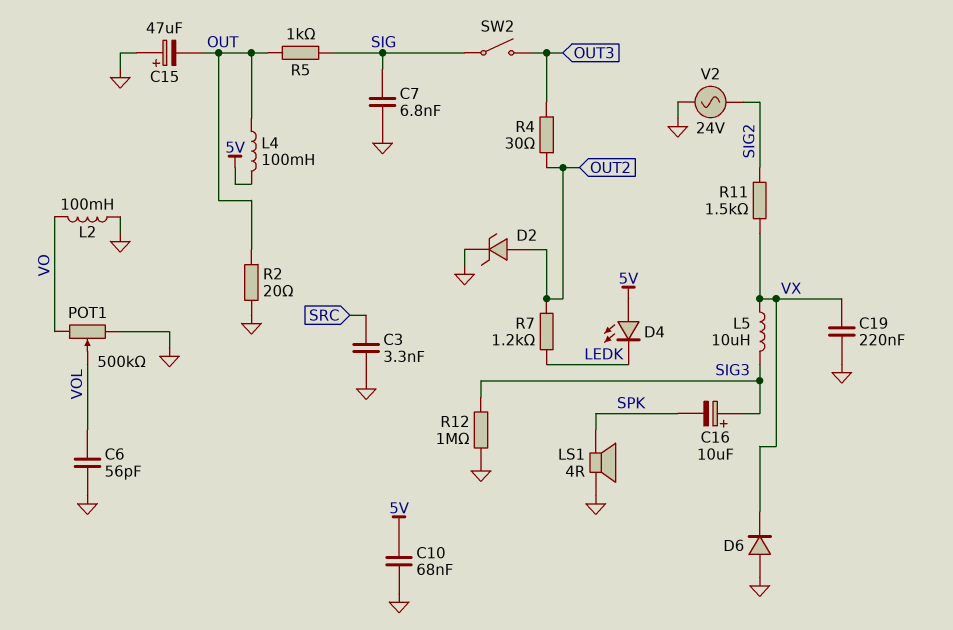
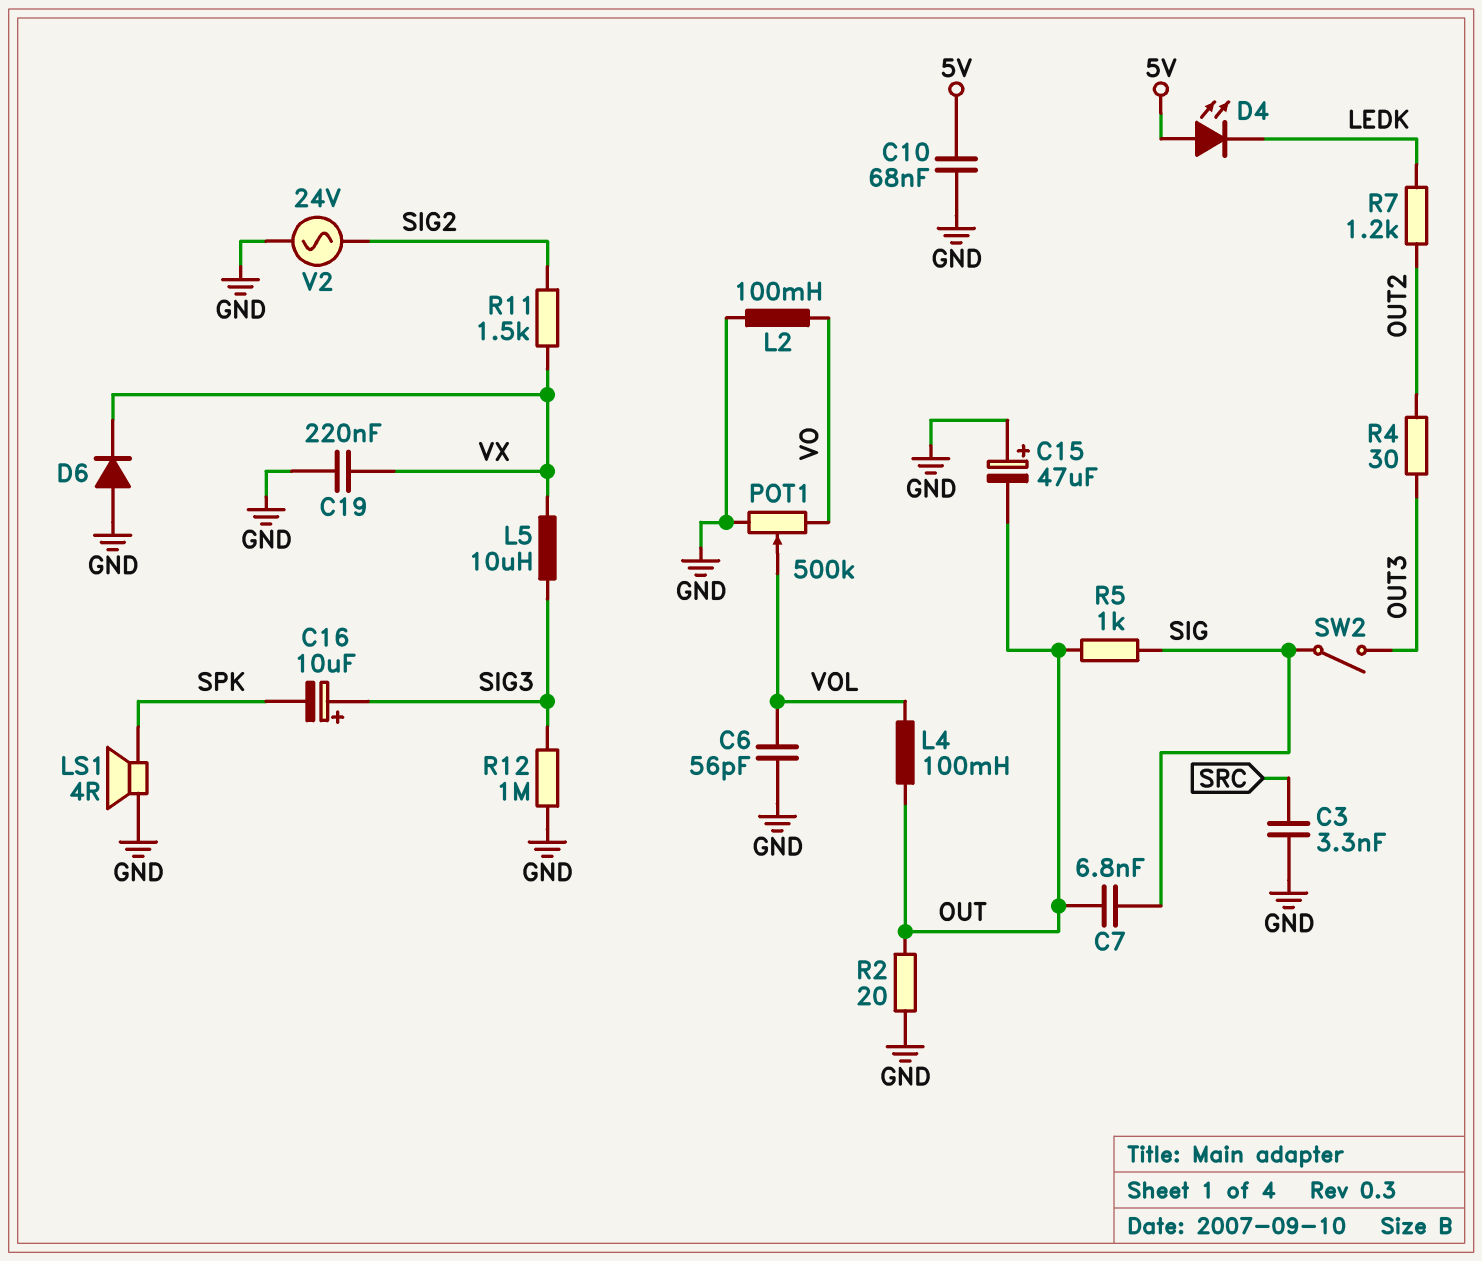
C7: 6.8nF (GND, SIG) -> 6.8nF (OUT, SIG)
D2: zener (A OUT2, K GND) -> none
L4: 100mH (5V, OUT) -> 100mH (OUT, VOL)

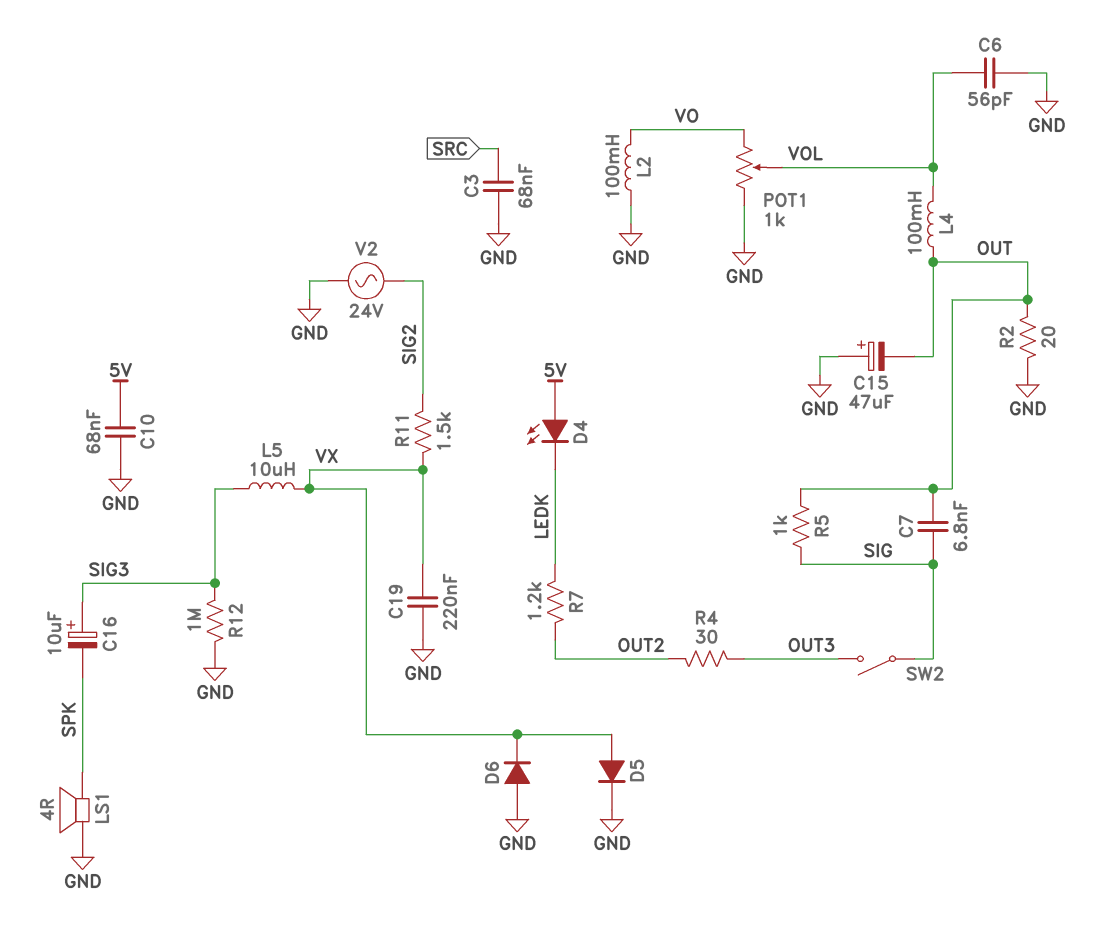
C3: 3.3nF (GND, SRC) -> 68nF (GND, SRC)
D5: none -> diode (A VX, K GND)
POT1: 500k (GND, VO, wiper VOL) -> 1k (GND, VO, wiper VOL)

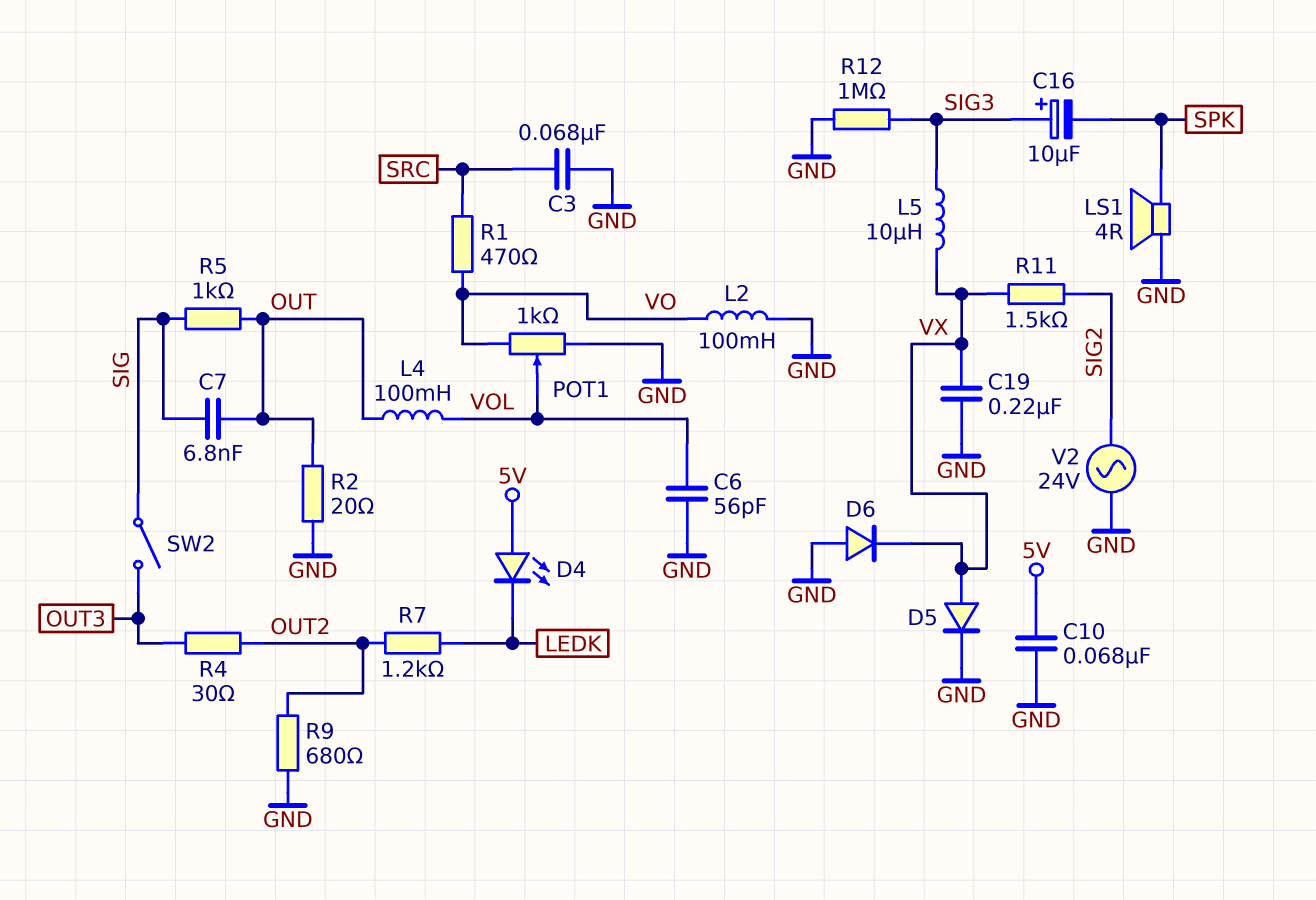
C15: 47uF (plus GND, minus OUT) -> none
R1: none -> 470 (SRC, VO)
R9: none -> 680 (GND, OUT2)

